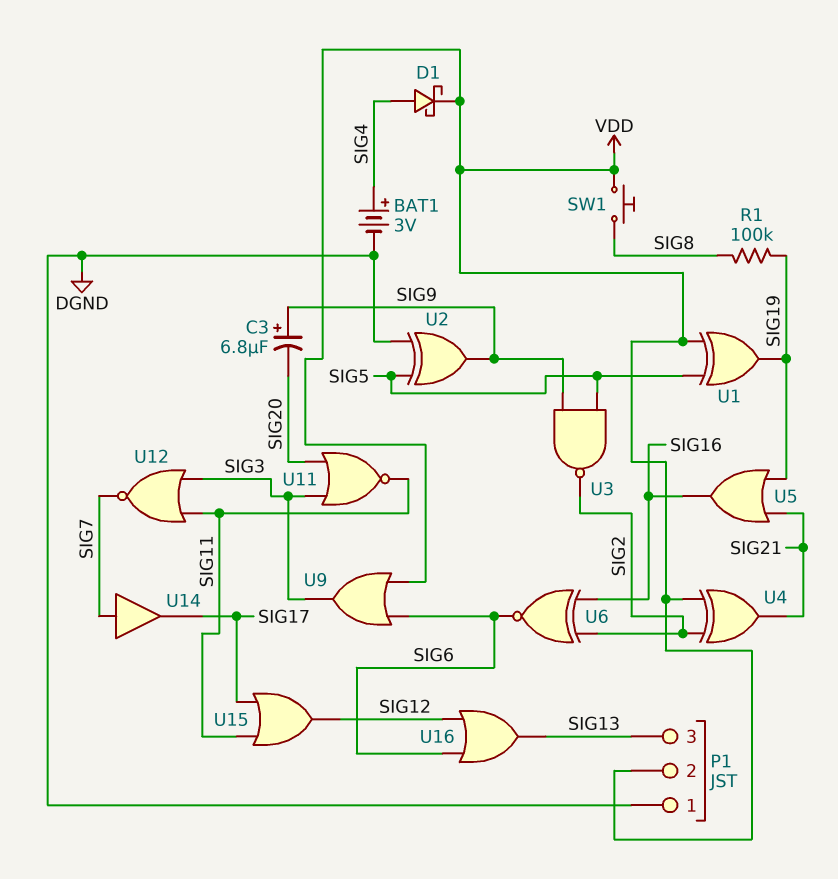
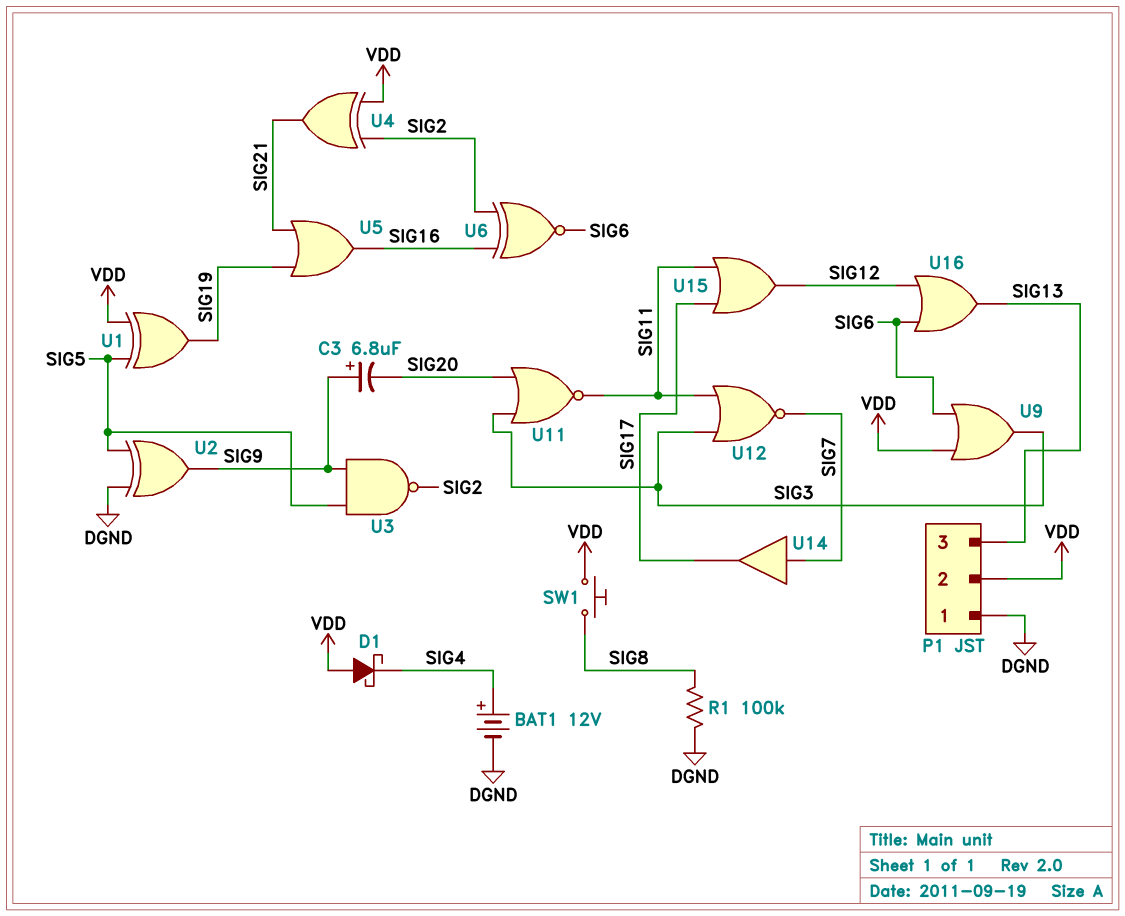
BAT1: 3V (plus SIG4, minus DGND) -> 12V (plus SIG4, minus DGND)
D1: schottky (A SIG4, K VDD) -> schottky (A VDD, K SIG4)
R1: 100k (SIG8, SIG19) -> 100k (DGND, SIG8)

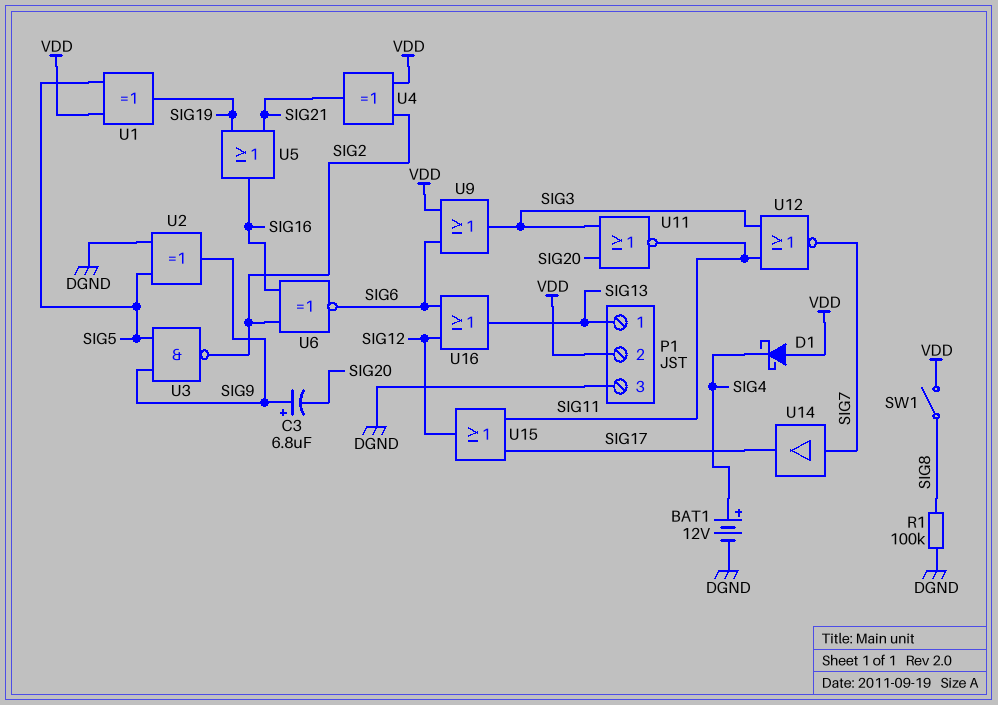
P1 pin 1: DGND -> SIG13
P1 pin 3: SIG13 -> DGND
SW1: button (SIG8, VDD) -> switch (SIG8, VDD)

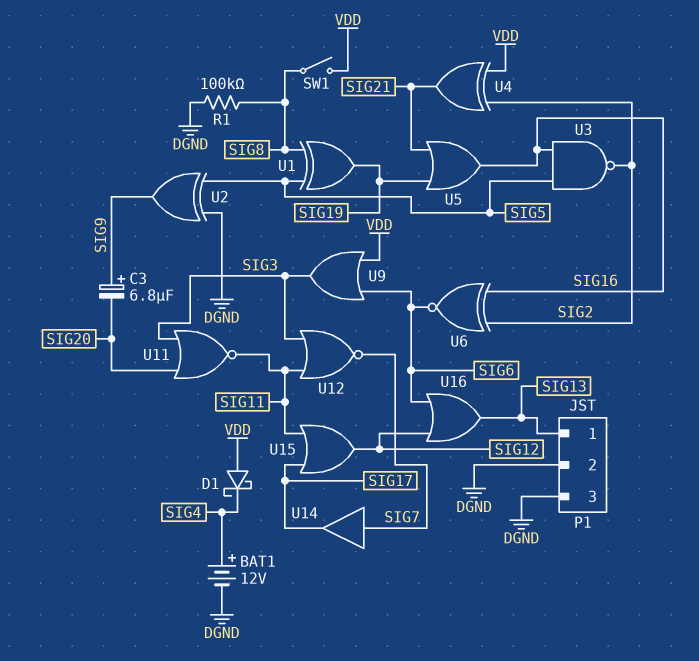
P1 pin 2: VDD -> DGND
U1: XOR (in SIG5, in VDD, out SIG19) -> XOR (in SIG5, in SIG8, out SIG19)
U3: NAND (in SIG5, in SIG9, out SIG2) -> NAND (in SIG5, in SIG16, out SIG2)

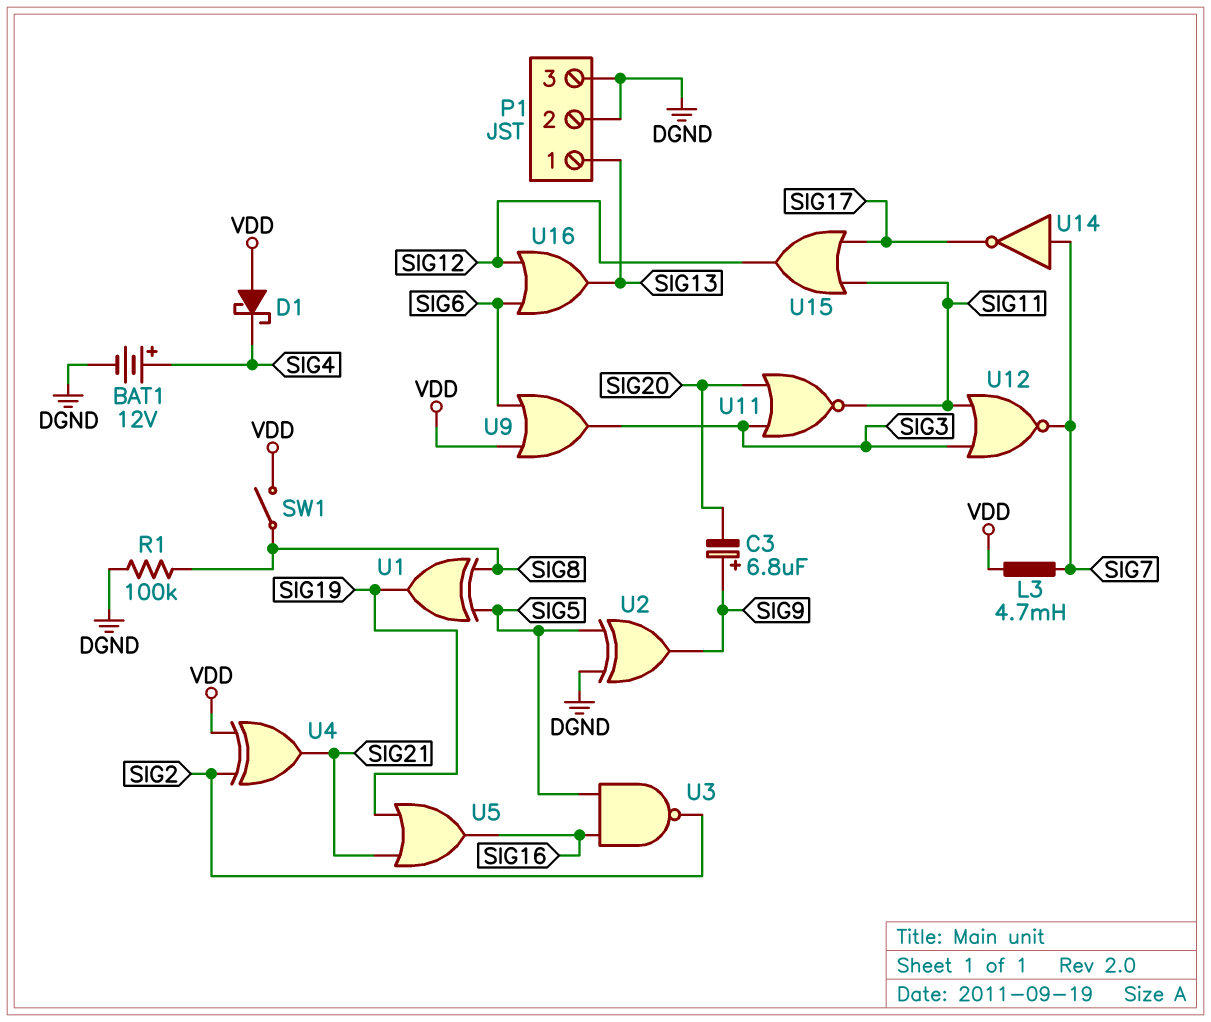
L3: none -> 4.7mH (SIG7, VDD)
U6: XNOR (in SIG2, in SIG16, out SIG6) -> none
U14: buffer (in SIG7, out SIG17) -> NOT (in SIG7, out SIG17)

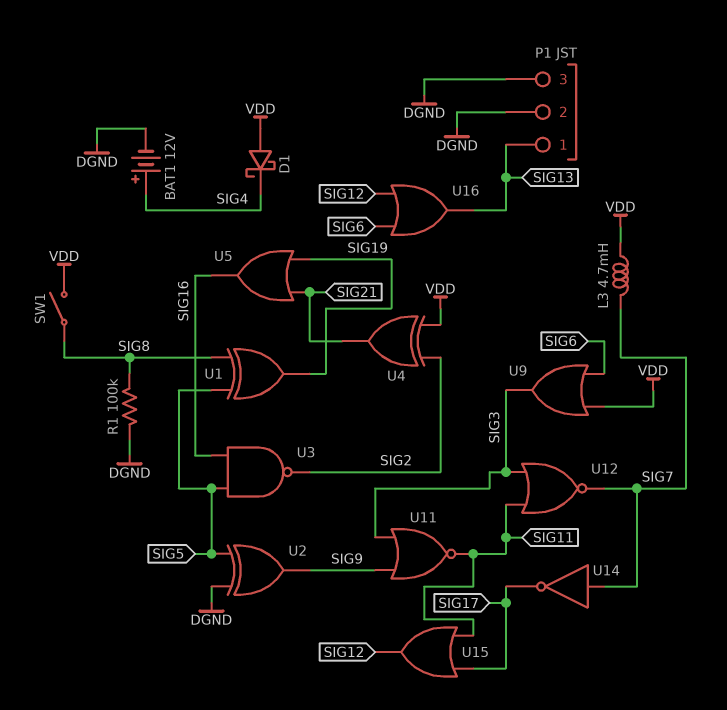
C3: 6.8uF (plus SIG9, minus SIG20) -> none
U11: NOR (in SIG3, in SIG20, out SIG11) -> NOR (in SIG3, in SIG9, out SIG11)

